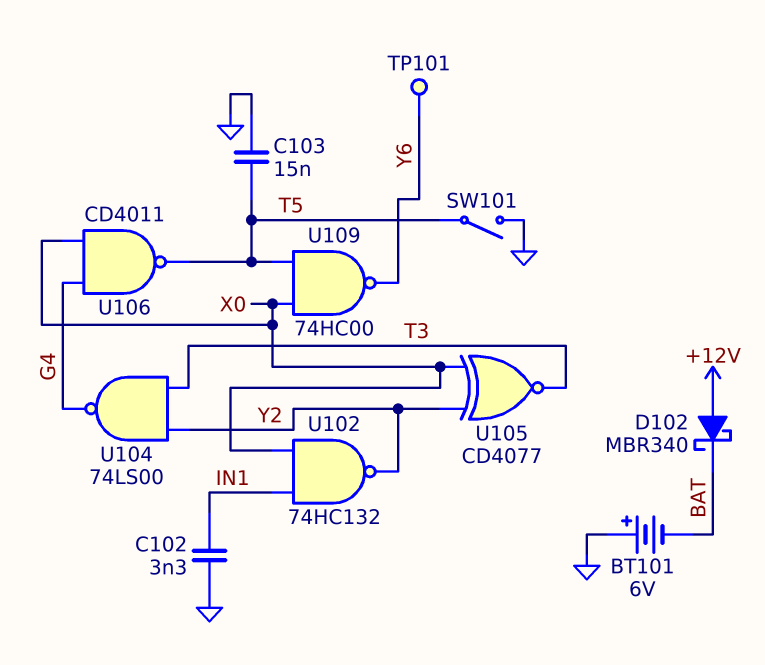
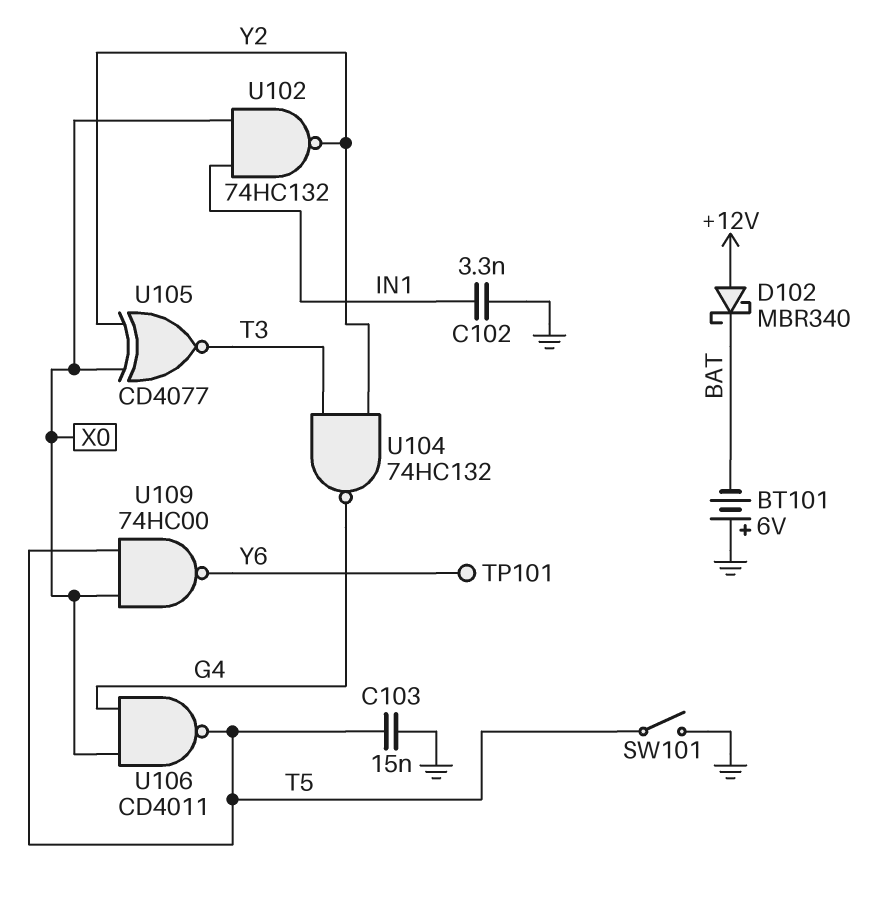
U104: NAND 74LS00 (in T3, in Y2, out G4) -> NAND 74HC132 (in T3, in Y2, out G4)

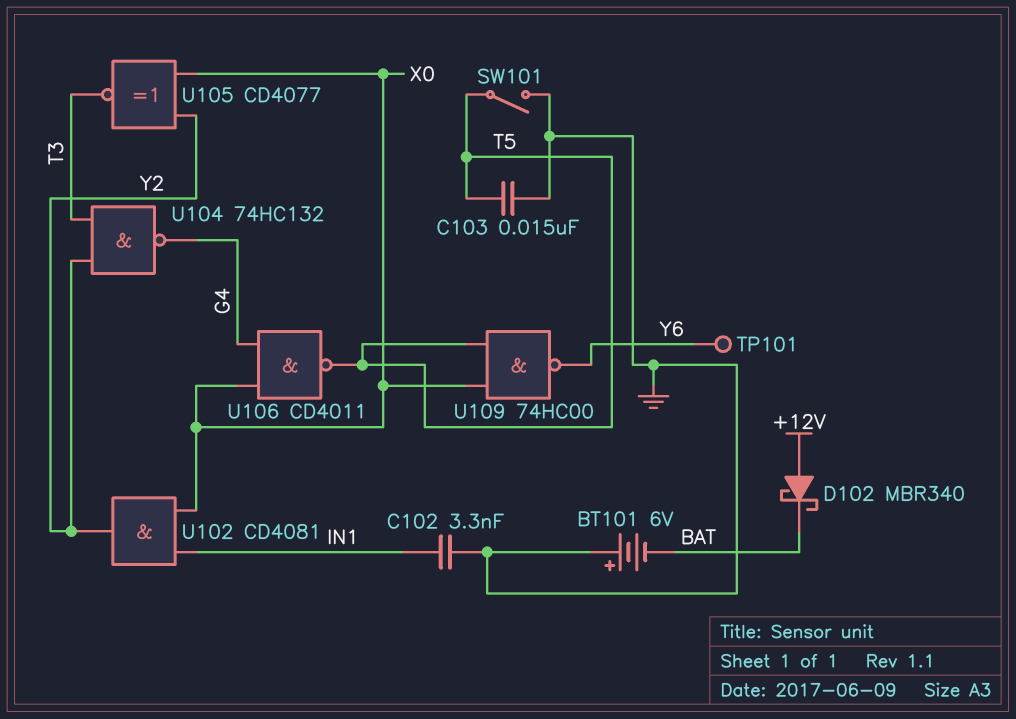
U102: NAND 74HC132 (in IN1, in X0, out Y2) -> AND CD4081 (in IN1, in X0, out Y2)

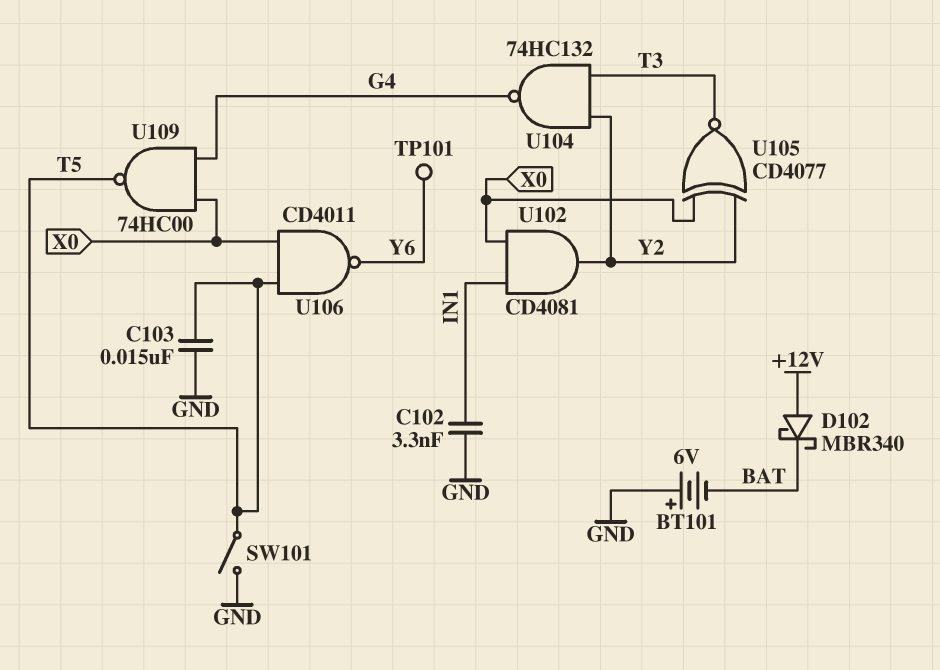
U106: NAND CD4011 (in G4, in X0, out T5) -> NAND CD4011 (in T5, in X0, out Y6)
U109: NAND 74HC00 (in T5, in X0, out Y6) -> NAND 74HC00 (in G4, in X0, out T5)

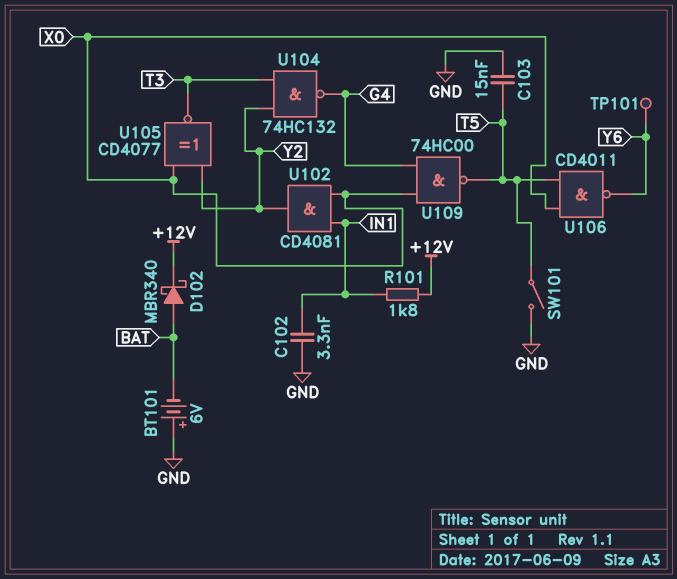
D102: schottky MBR340 (A +12V, K BAT) -> schottky MBR340 (A BAT, K +12V)
R101: none -> 1.8k (+12V, IN1)

